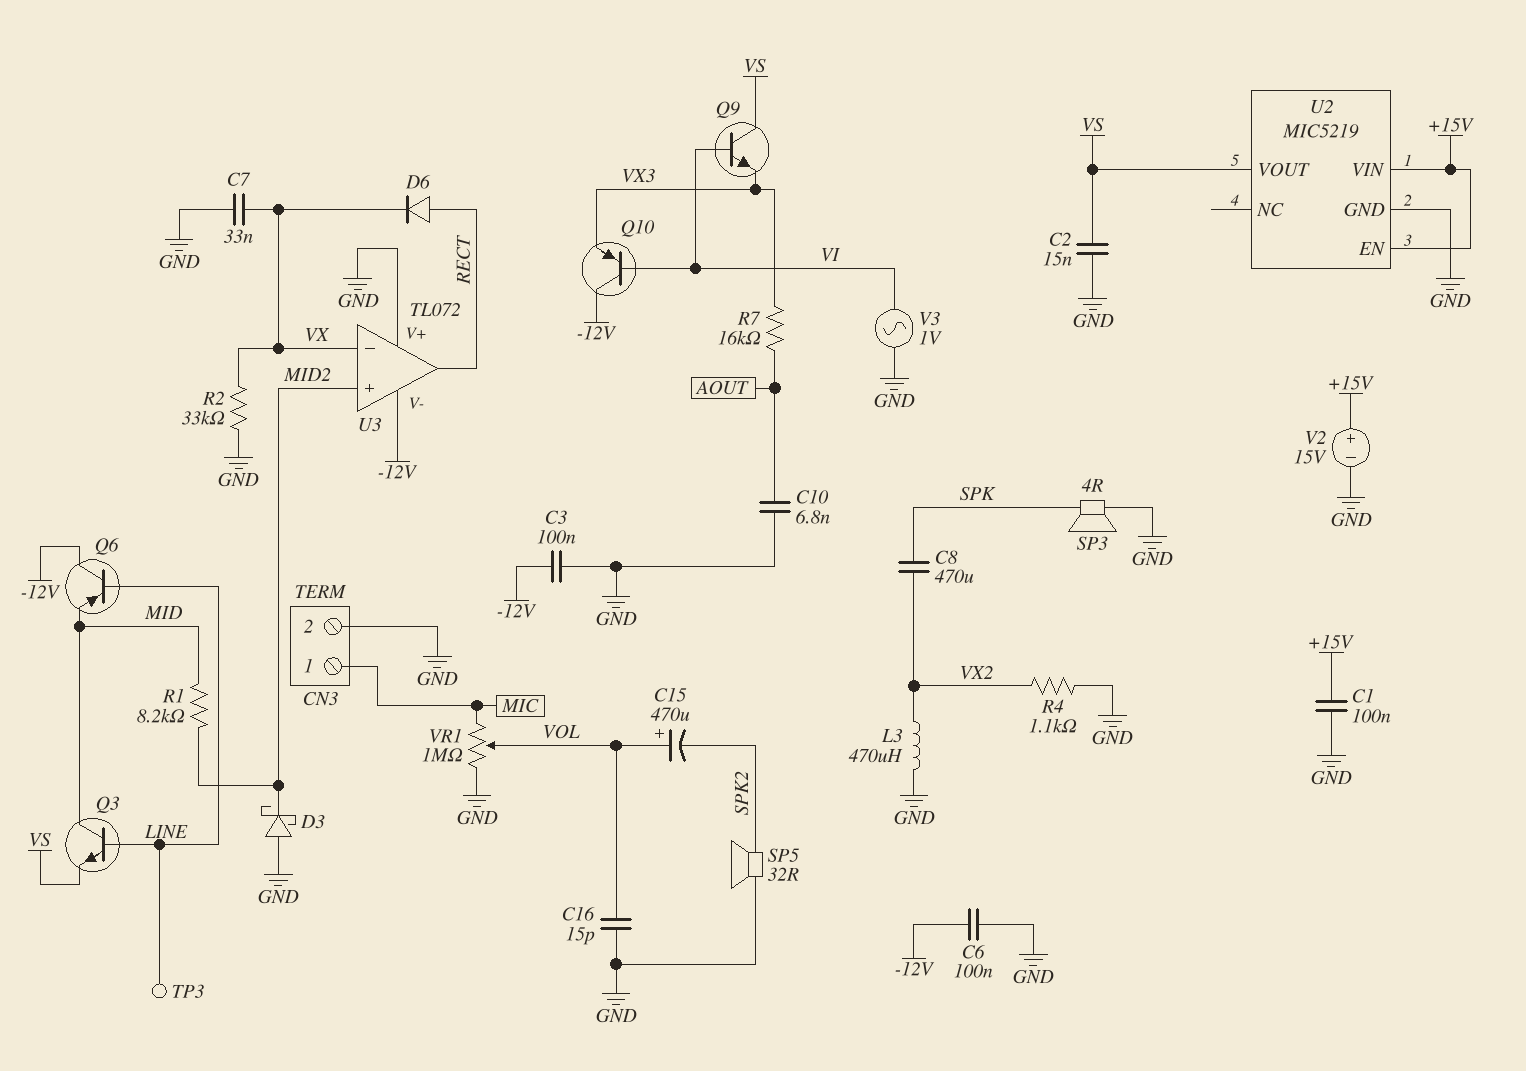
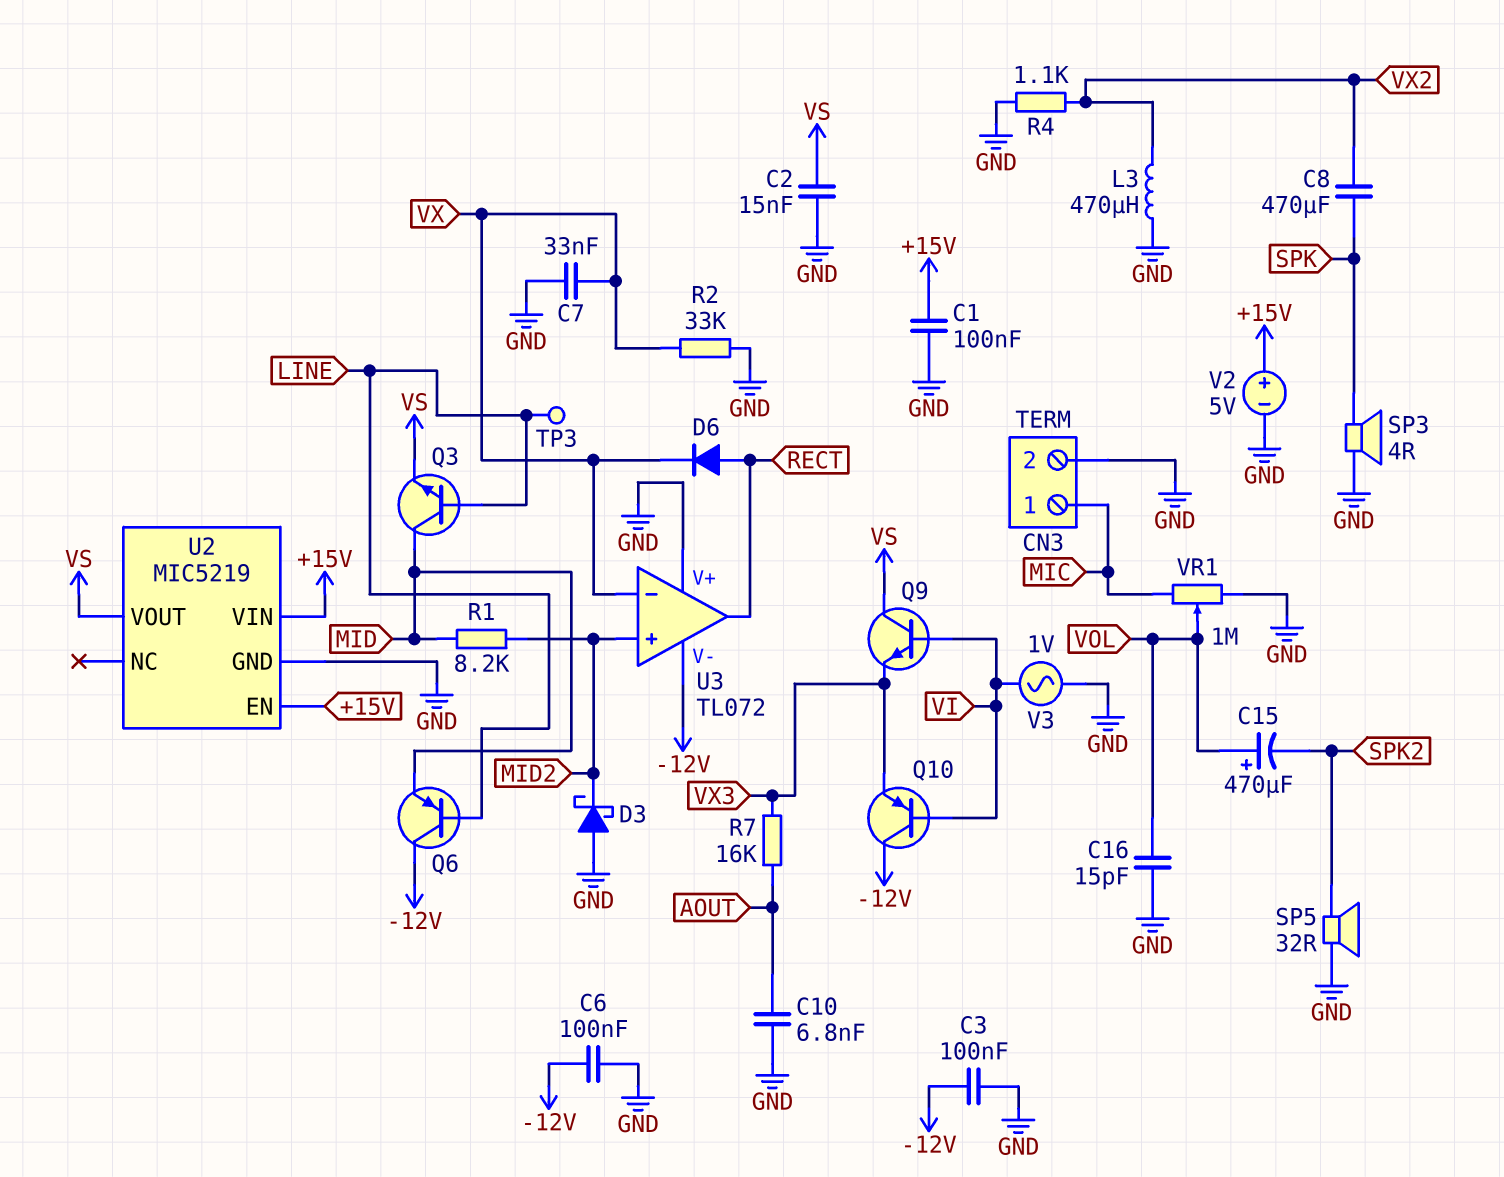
V2: 15V (plus +15V, minus GND) -> 5V (plus +15V, minus GND)

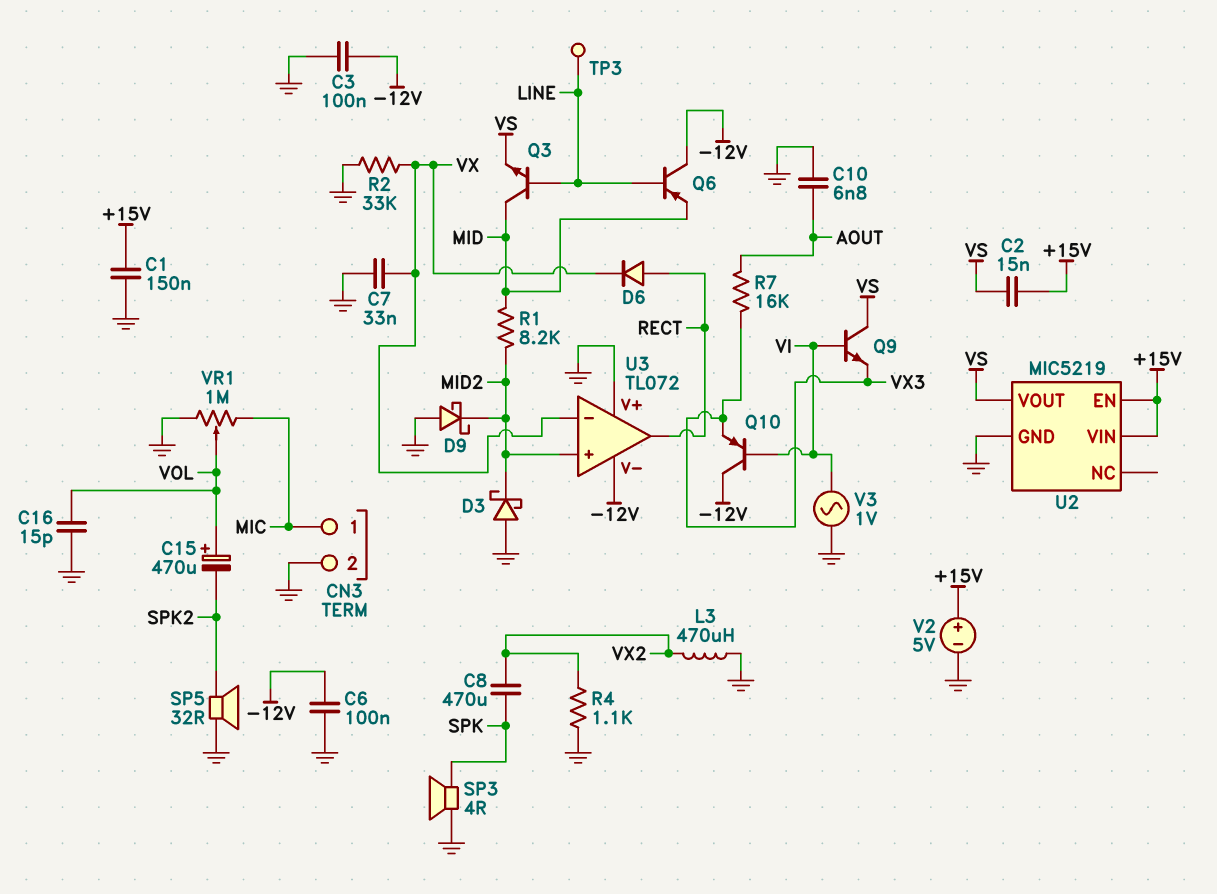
C1: 100nF (+15V, GND) -> 150nF (+15V, GND)
C2: 15nF (GND, VS) -> 15nF (+15V, VS)
D9: none -> schottky (A GND, K MID2)

